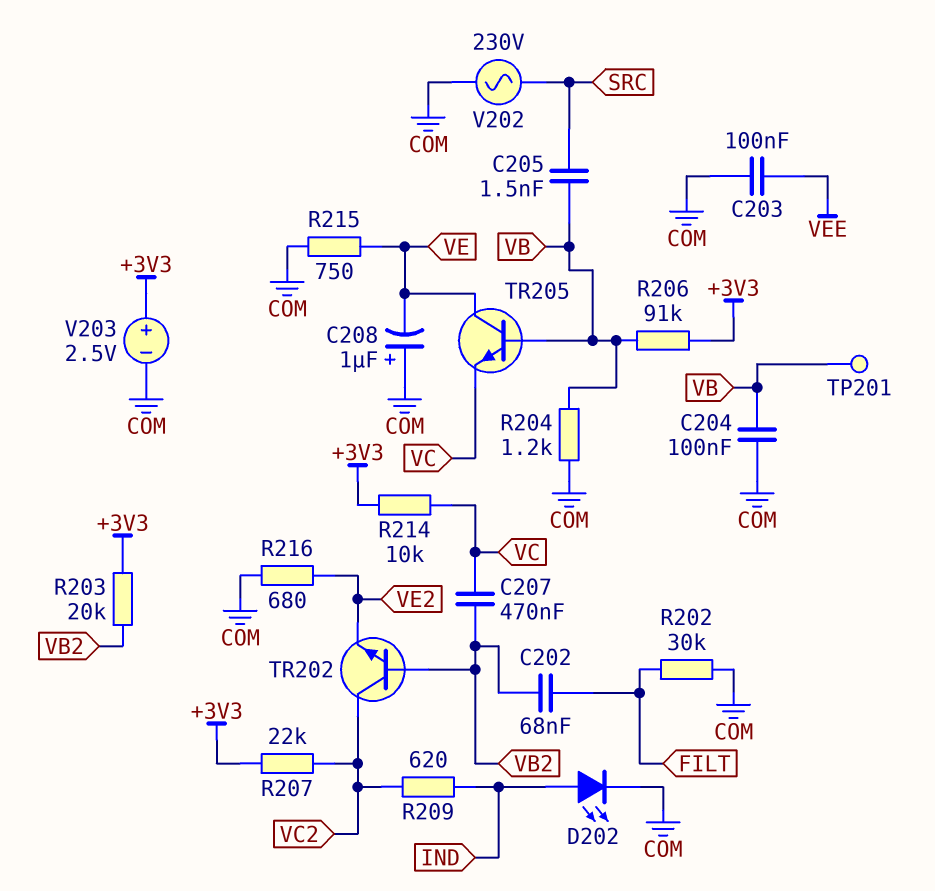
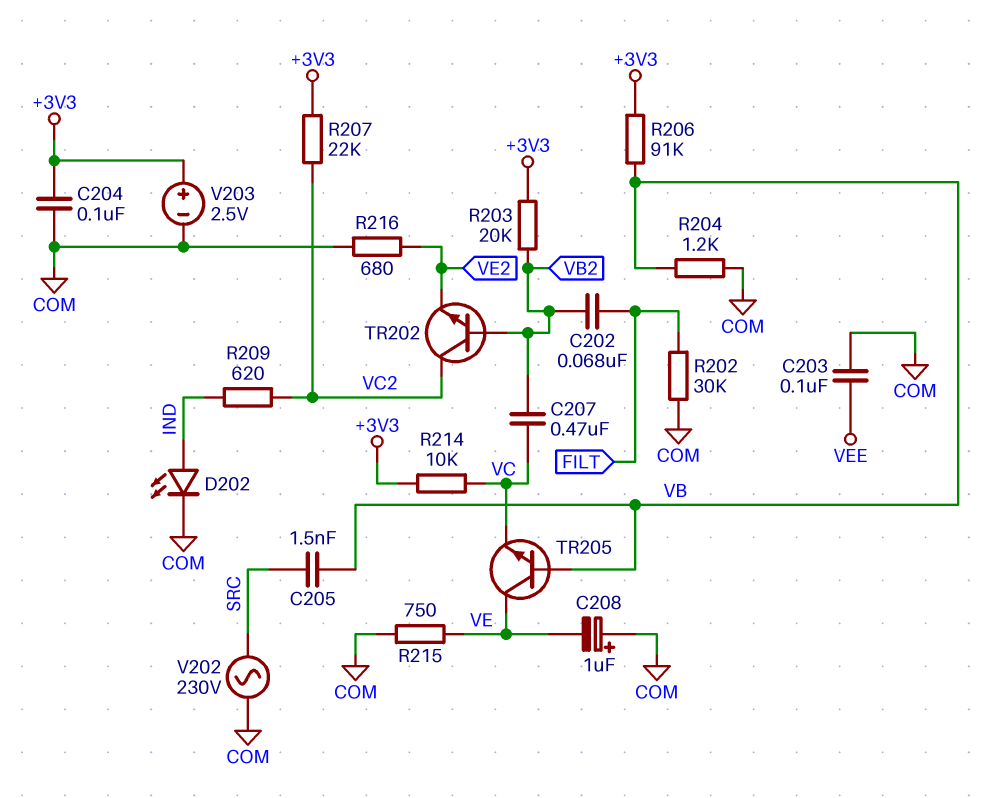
C204: 100nF (COM, VB) -> 100nF (+3V3, COM)
TP201: test point (VB) -> none

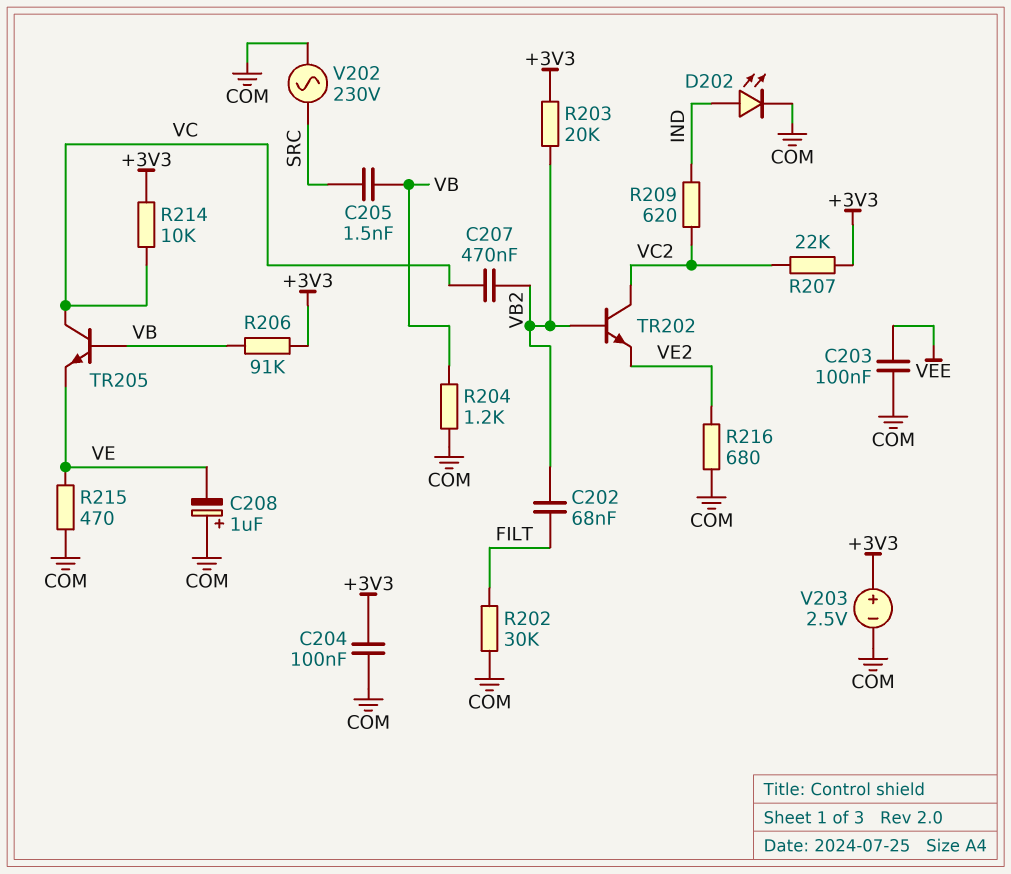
R215: 750 (COM, VE) -> 470 (COM, VE)
TR205: NPN (B VB, C VE, E VC) -> NPN (B VB, C VC, E VE)

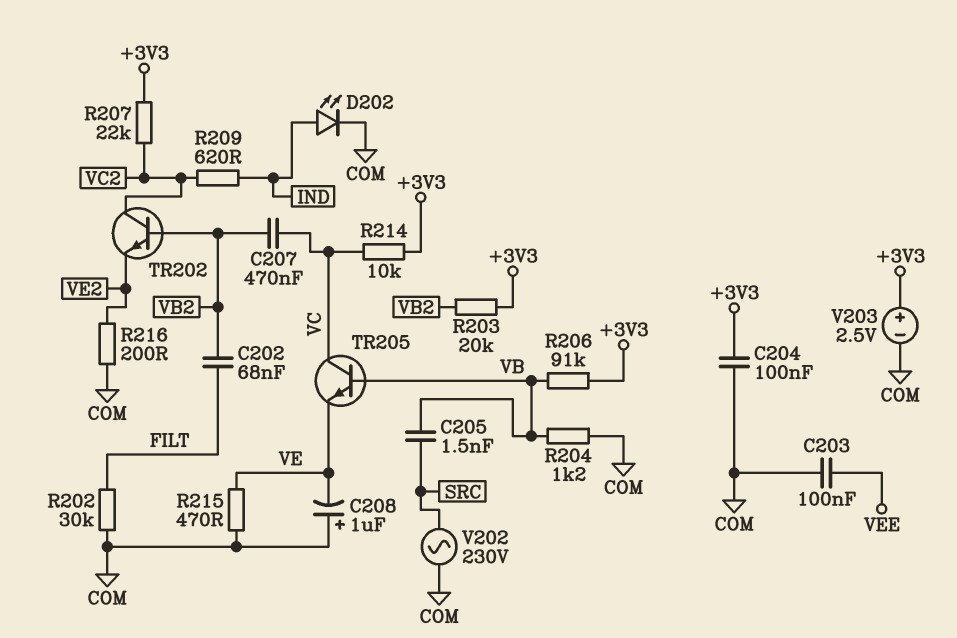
R216: 680 (COM, VE2) -> 200 (COM, VE2)

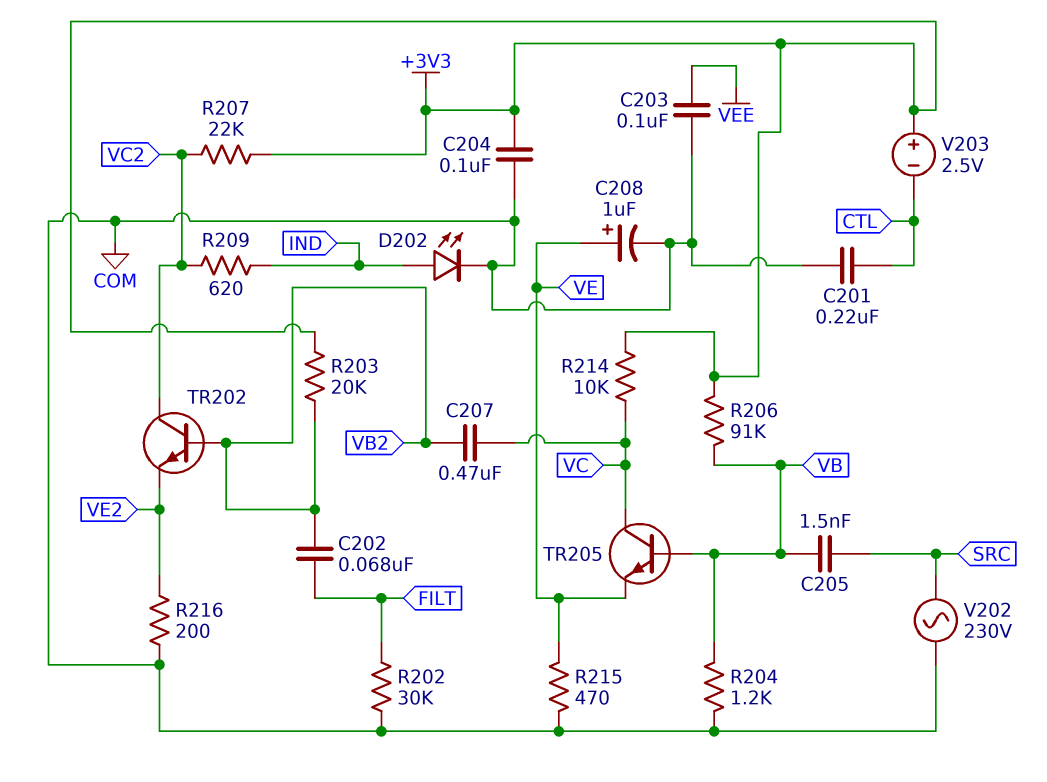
C201: none -> 220nF (COM, CTL)
C208: 1uF (plus COM, minus VE) -> 1uF (plus VE, minus COM)
V203: 2.5V (plus +3V3, minus COM) -> 2.5V (plus +3V3, minus CTL)

